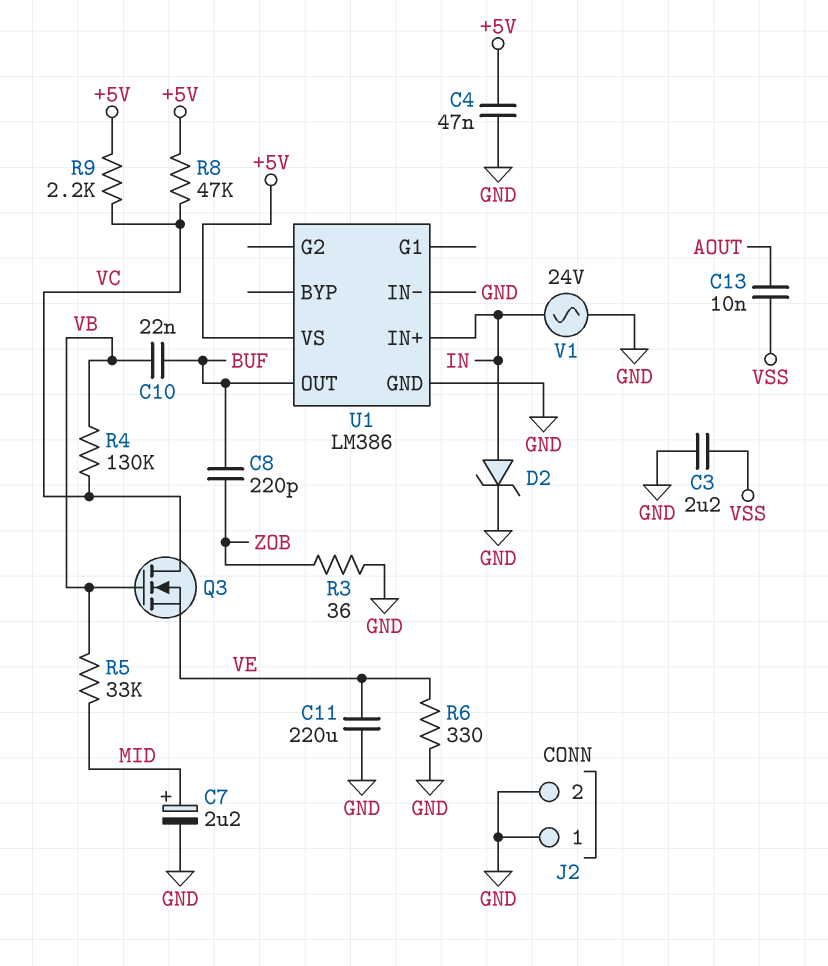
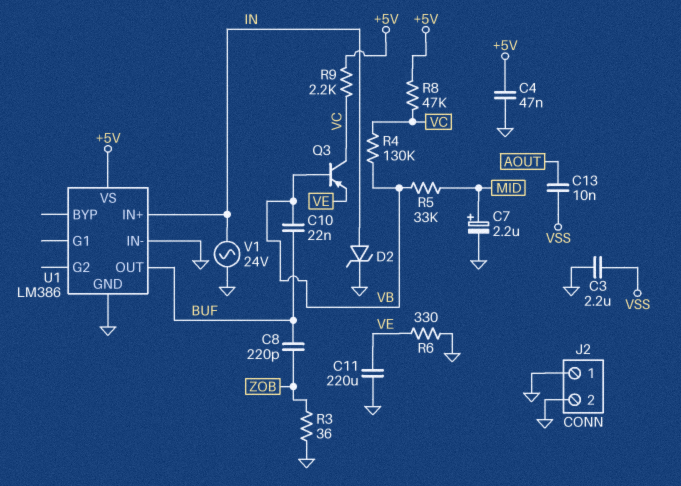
Q3: NMOS (G VB, D VC, S VE) -> PNP (B VB, C VC, E VE)

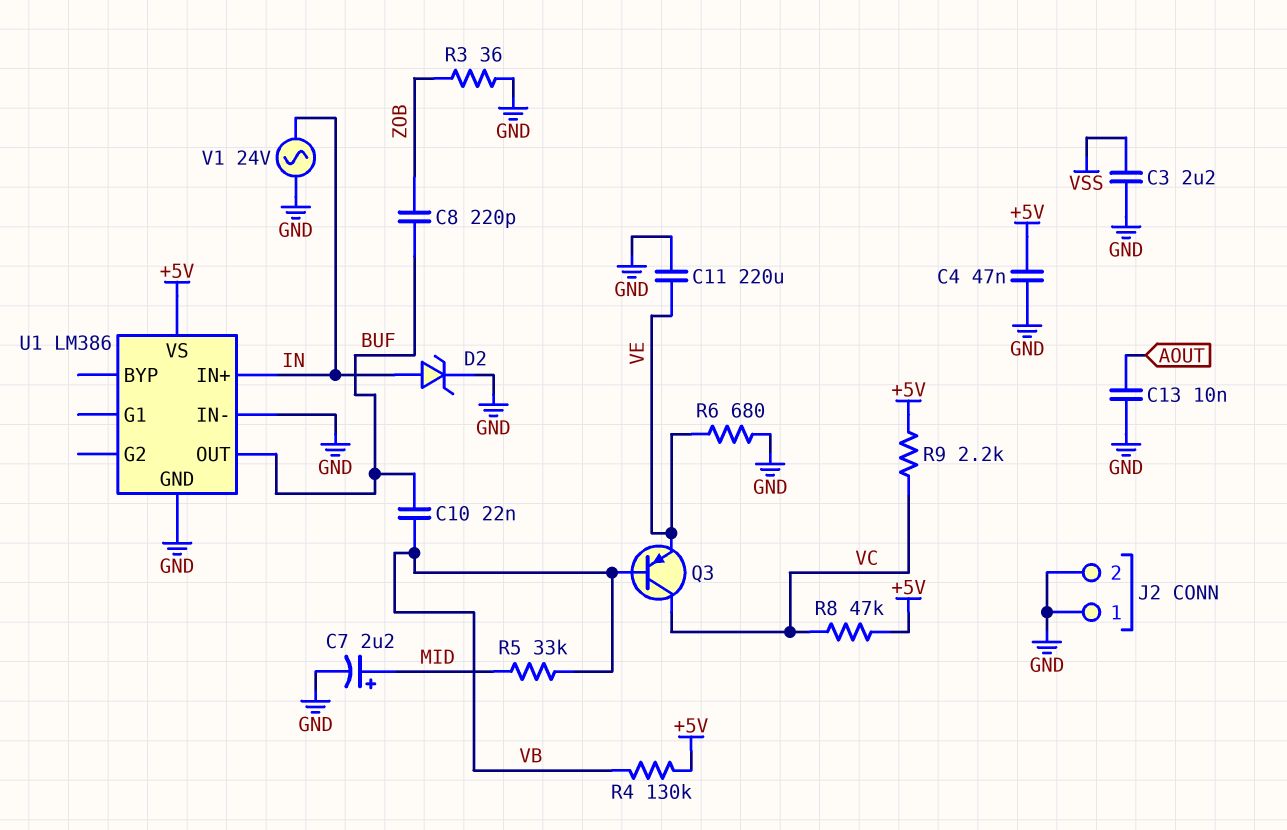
C13: 10nF (AOUT, VSS) -> 10nF (AOUT, GND)
R4: 130k (VB, VC) -> 130k (+5V, VB)
R6: 330 (GND, VE) -> 680 (GND, VE)

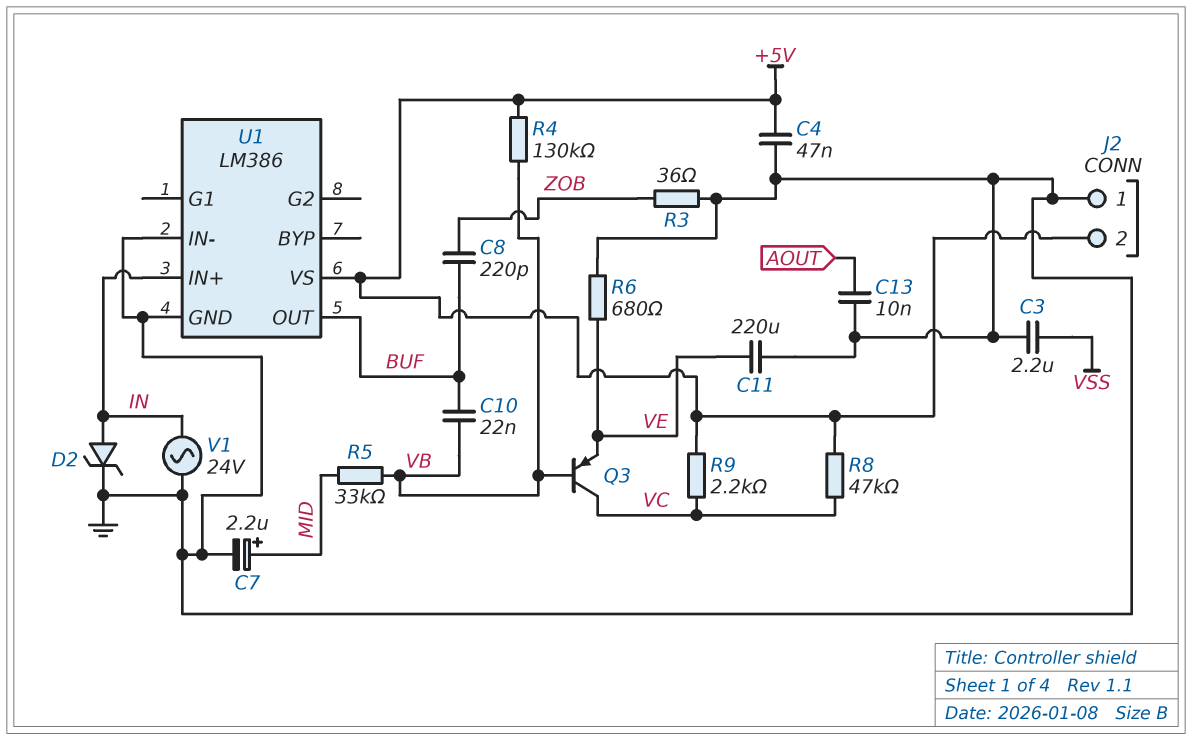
J2 pin 2: GND -> +5V

